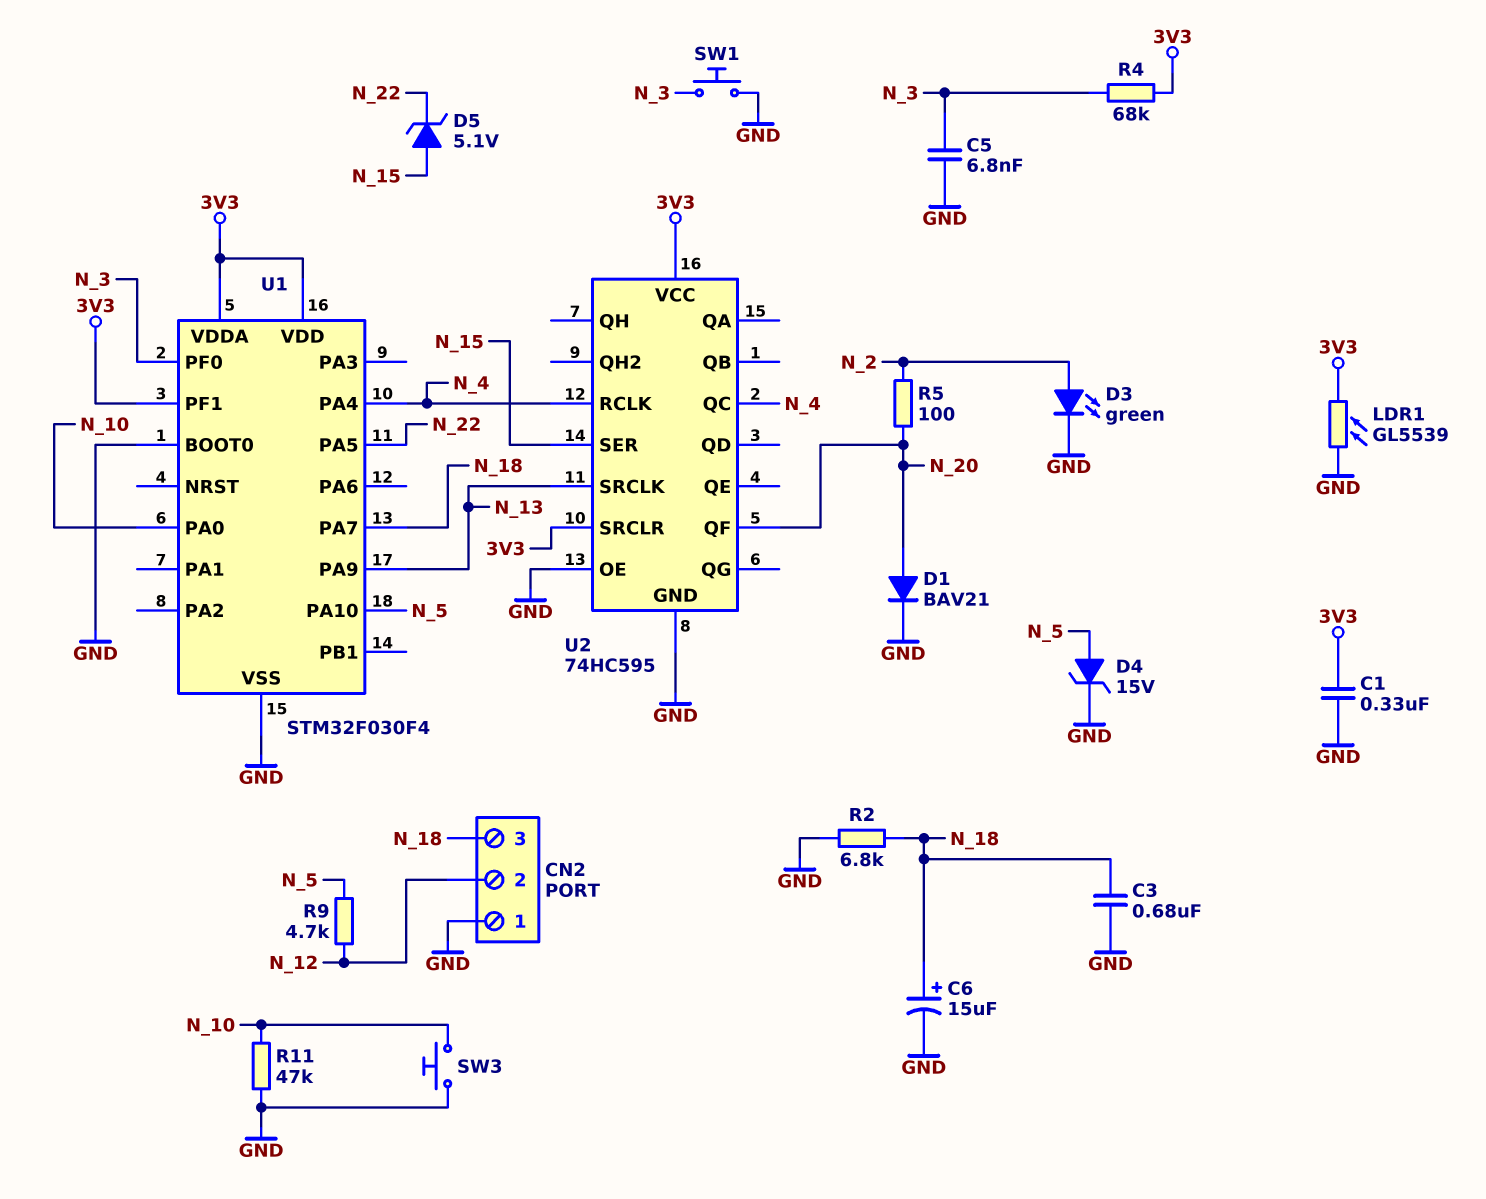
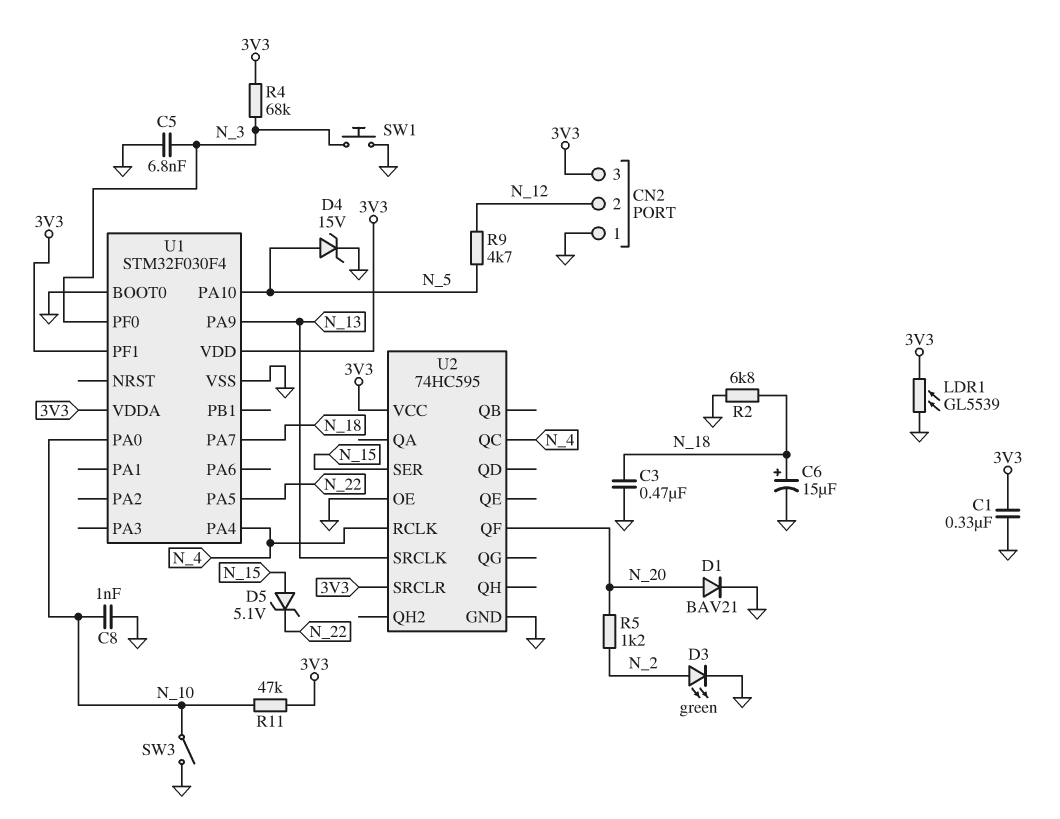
C3: 680nF (GND, N_18) -> 470nF (GND, N_18)
C8: none -> 1nF (GND, N_10)
CN2 pin 3: N_18 -> 3V3
R5: 100 (N_2, N_20) -> 1.2k (N_2, N_20)
R11: 47k (GND, N_10) -> 47k (3V3, N_10)
SW3: button (GND, N_10) -> switch (GND, N_10)

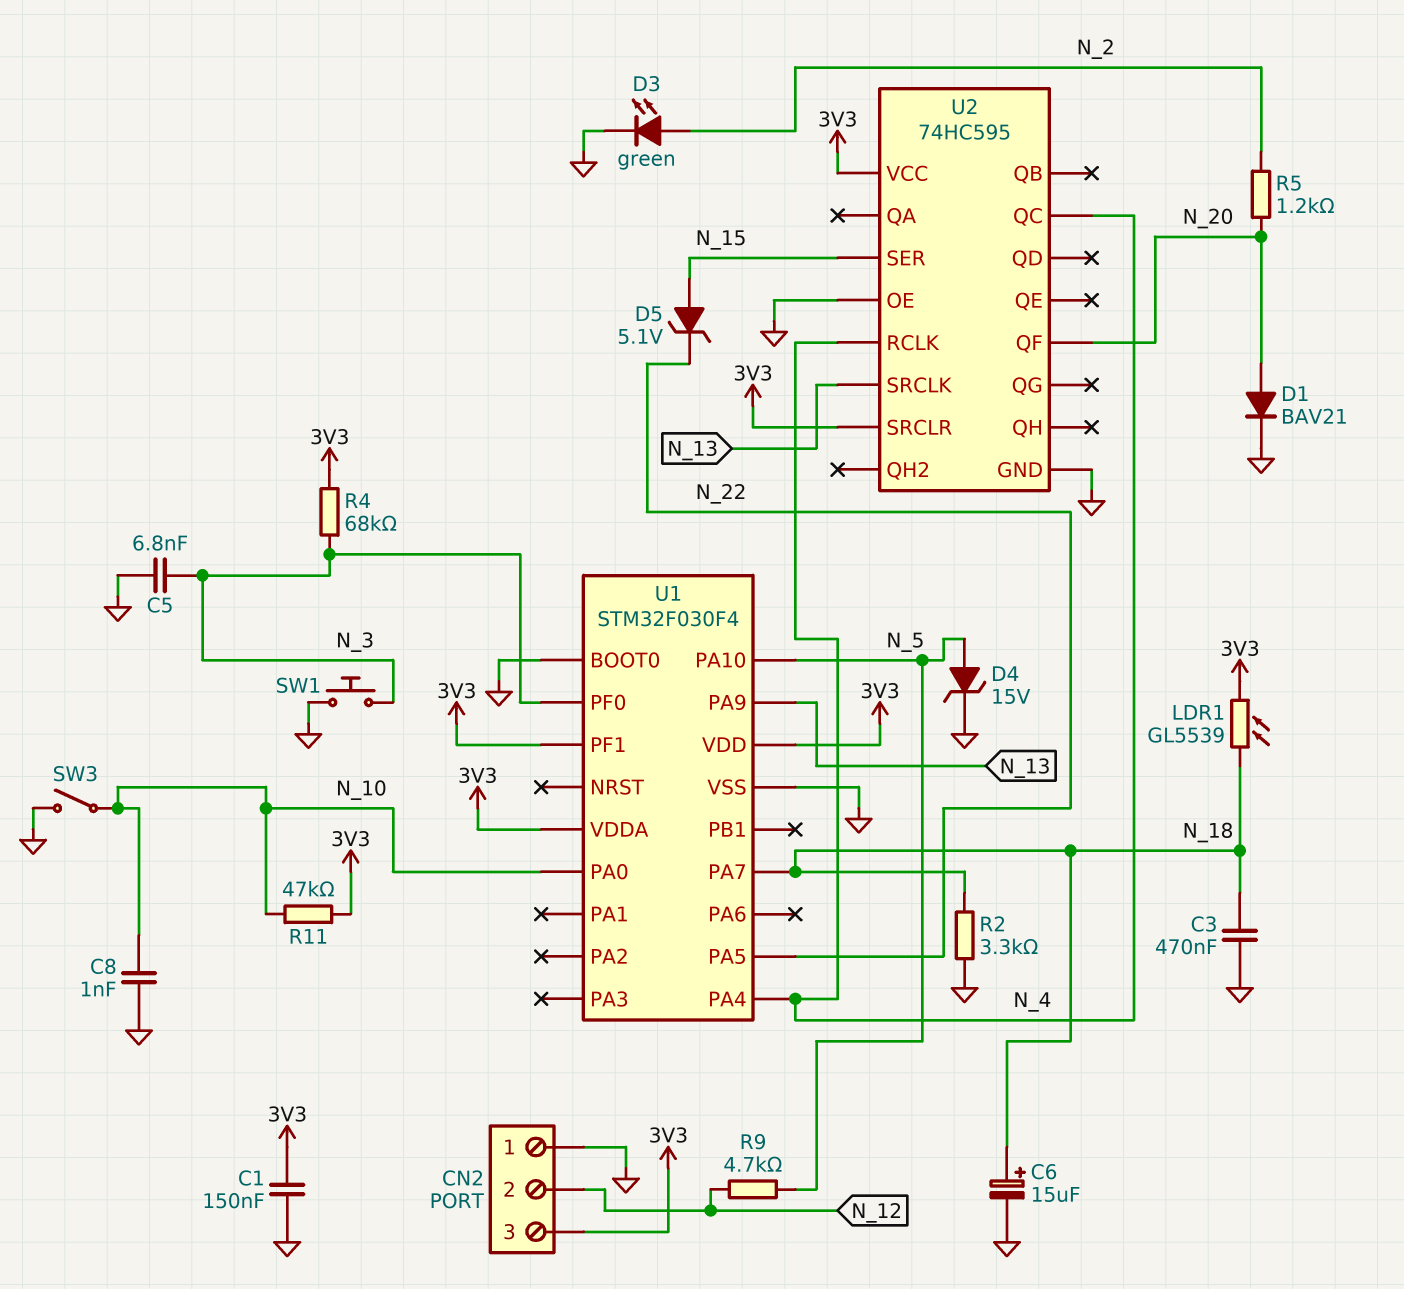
C1: 330nF (3V3, GND) -> 150nF (3V3, GND)
LDR1: GL5539 (3V3, GND) -> GL5539 (3V3, N_18)
R2: 6.8k (GND, N_18) -> 3.3k (GND, N_18)

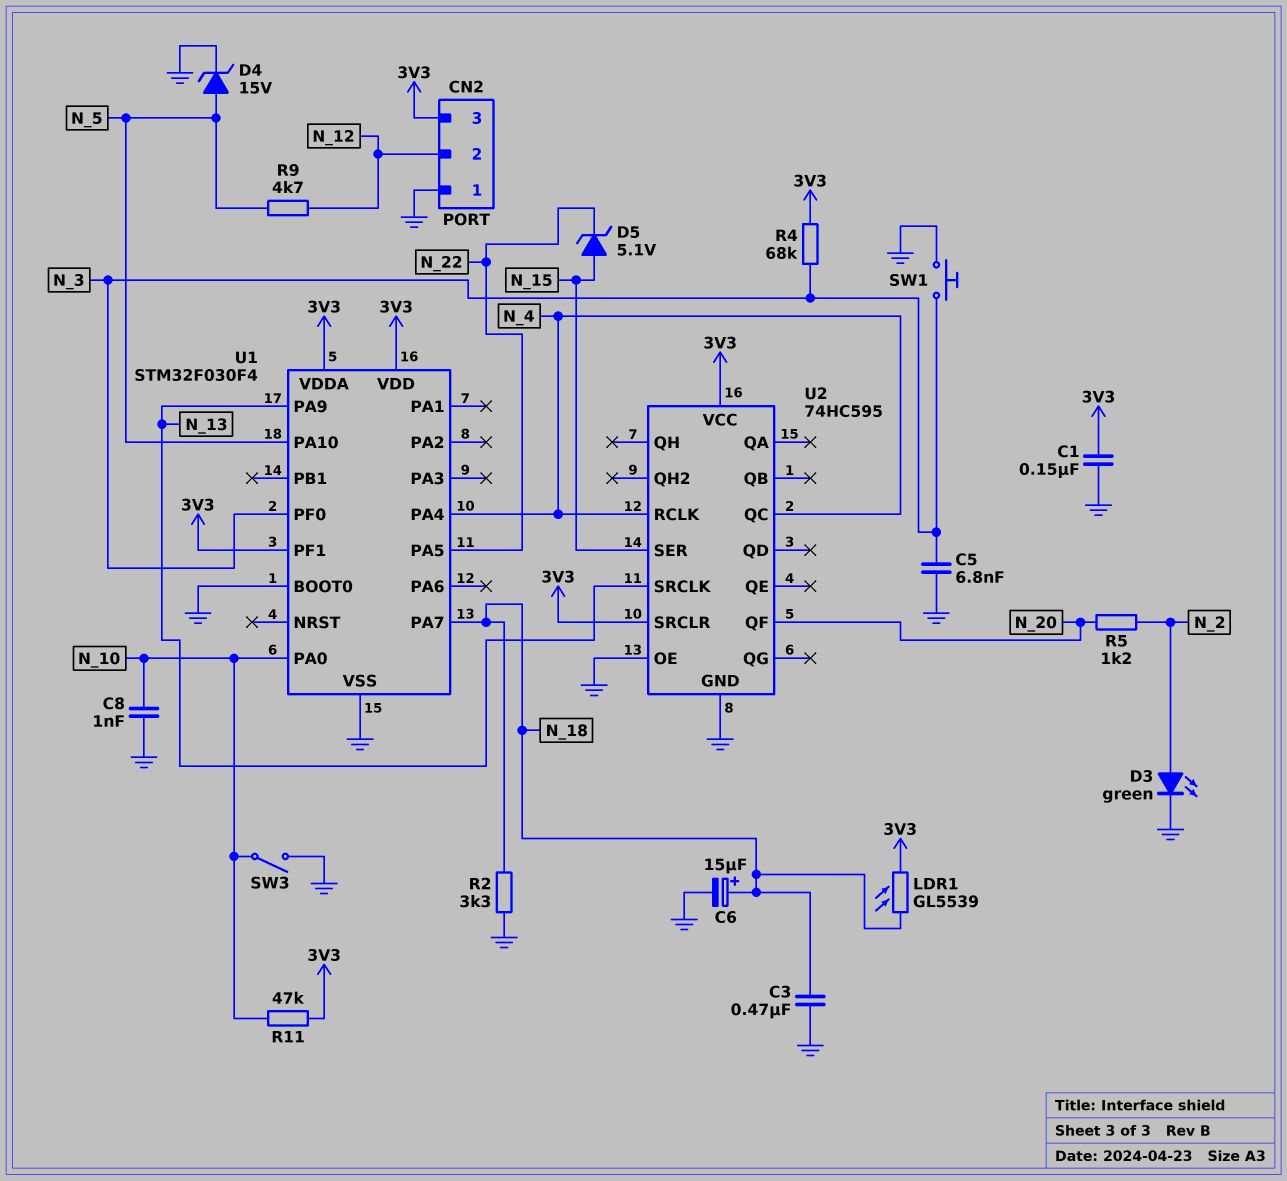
D1: diode BAV21 (A N_20, K GND) -> none

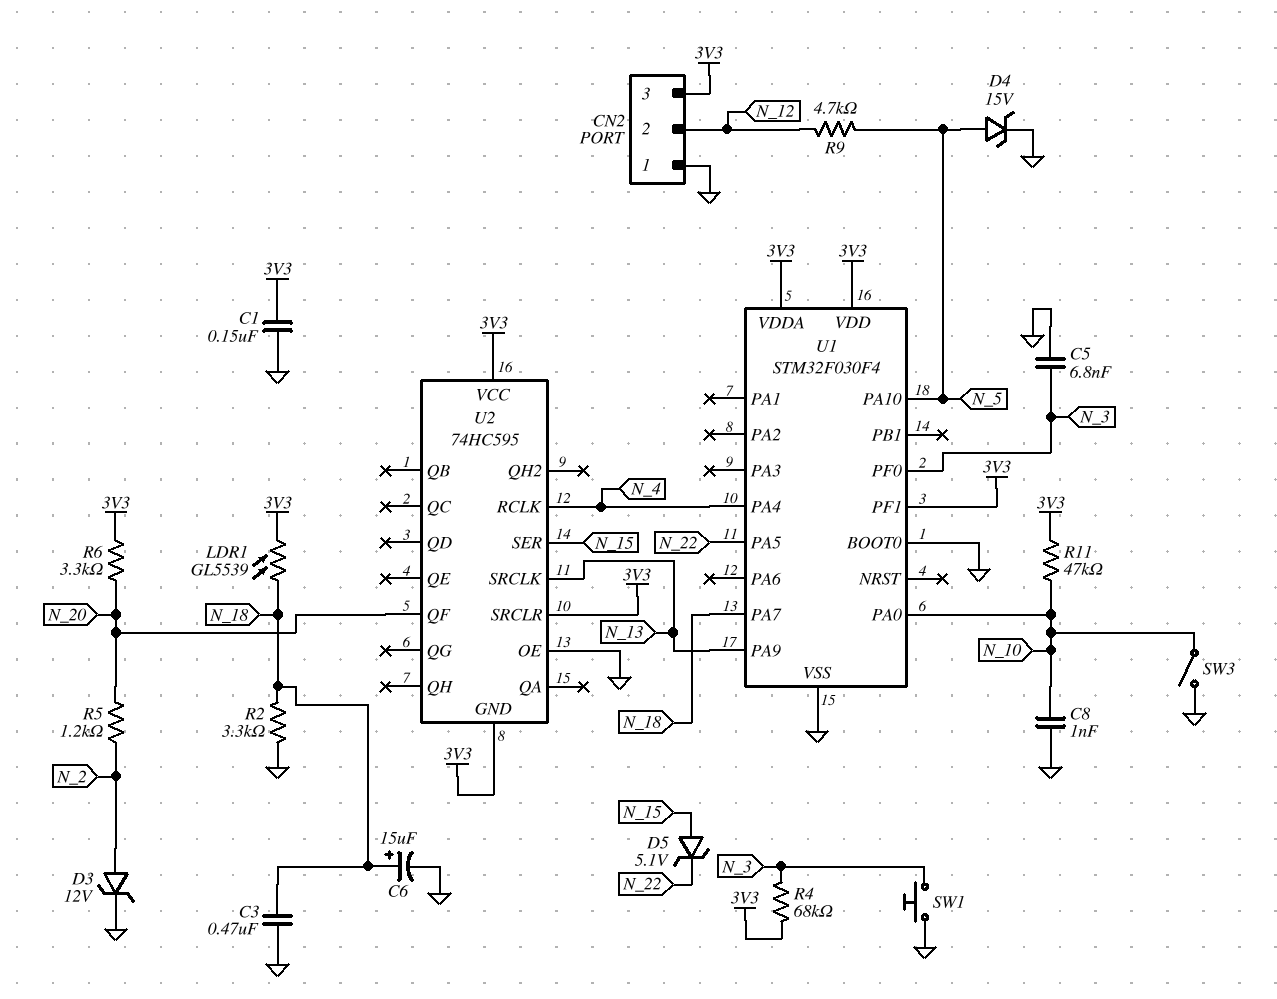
D3: LED green (A N_2, K GND) -> zener 12V (A N_2, K GND)
R6: none -> 3.3k (3V3, N_20)
U2 pin GND: GND -> 3V3
U2 pin QC: N_4 -> none

